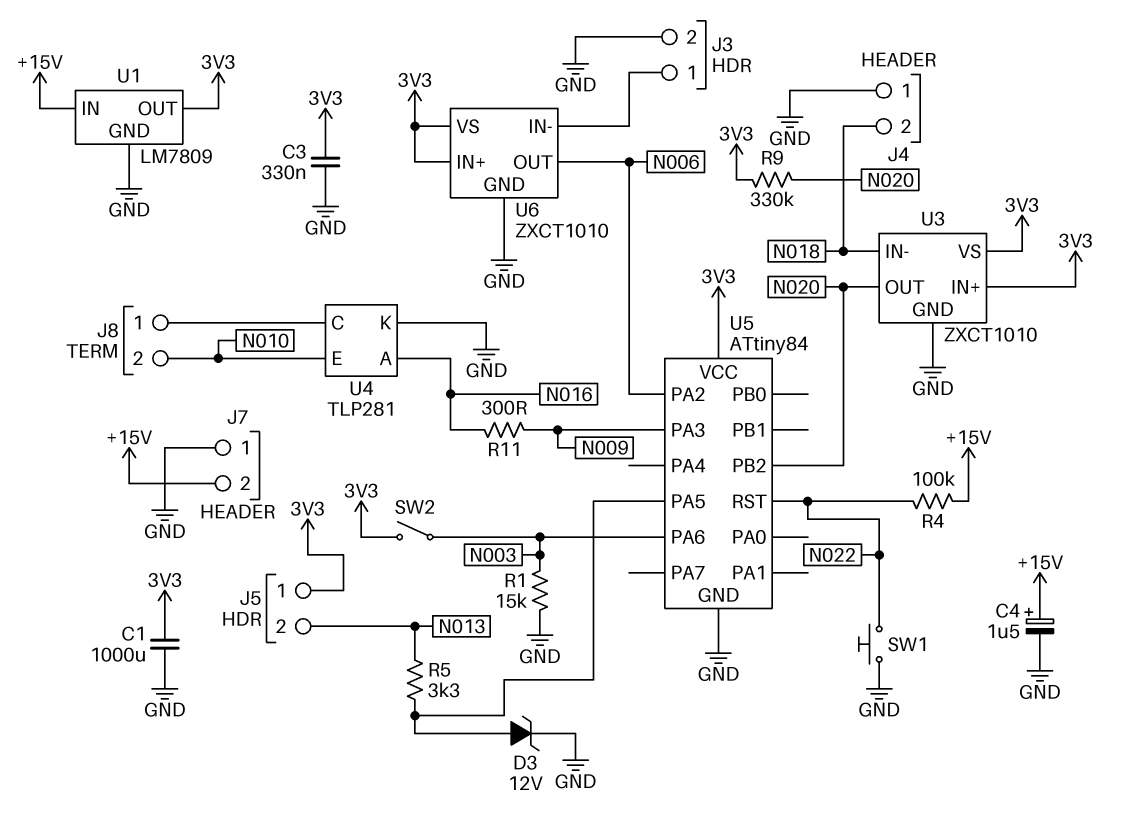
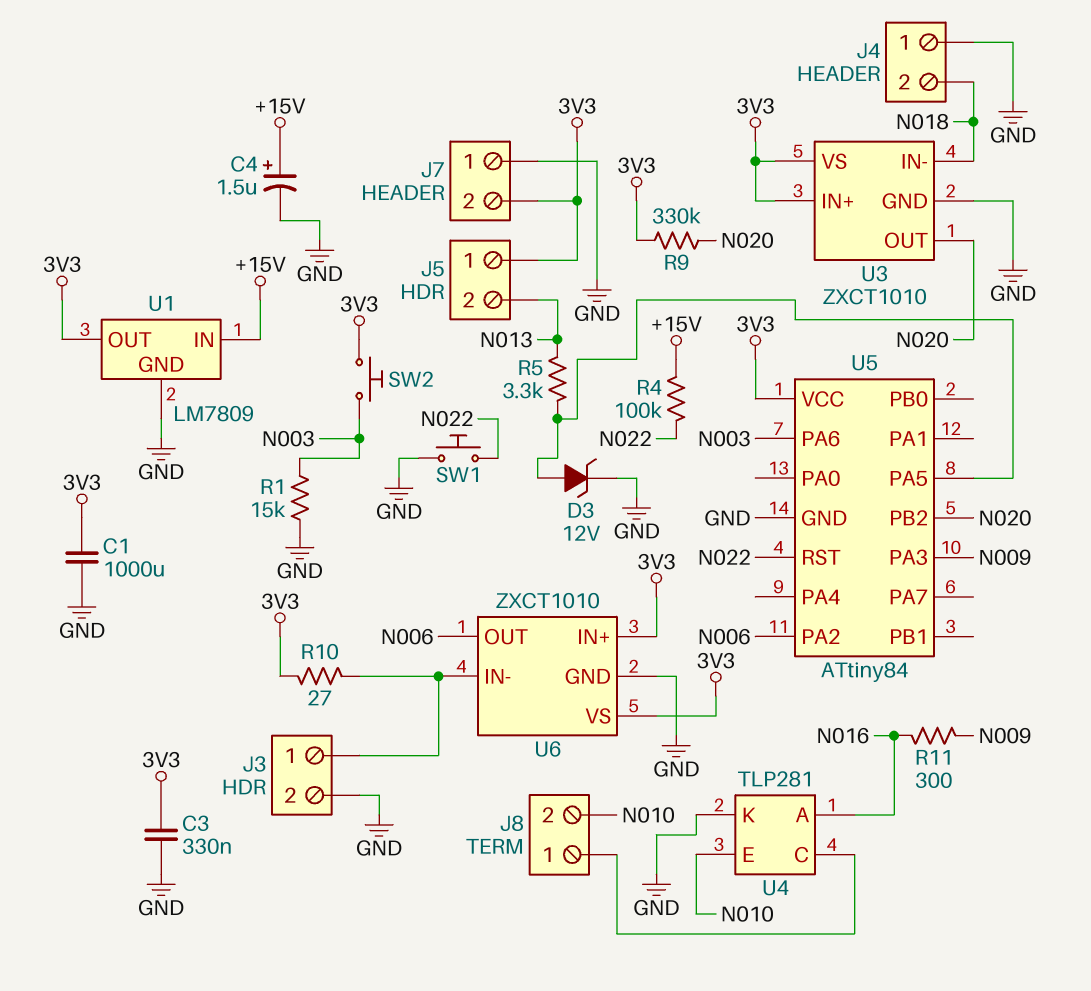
J7 pin 2: +15V -> 3V3
R10: none -> 27 (3V3, J3/1)
SW2: switch (3V3, N003) -> button (3V3, N003)

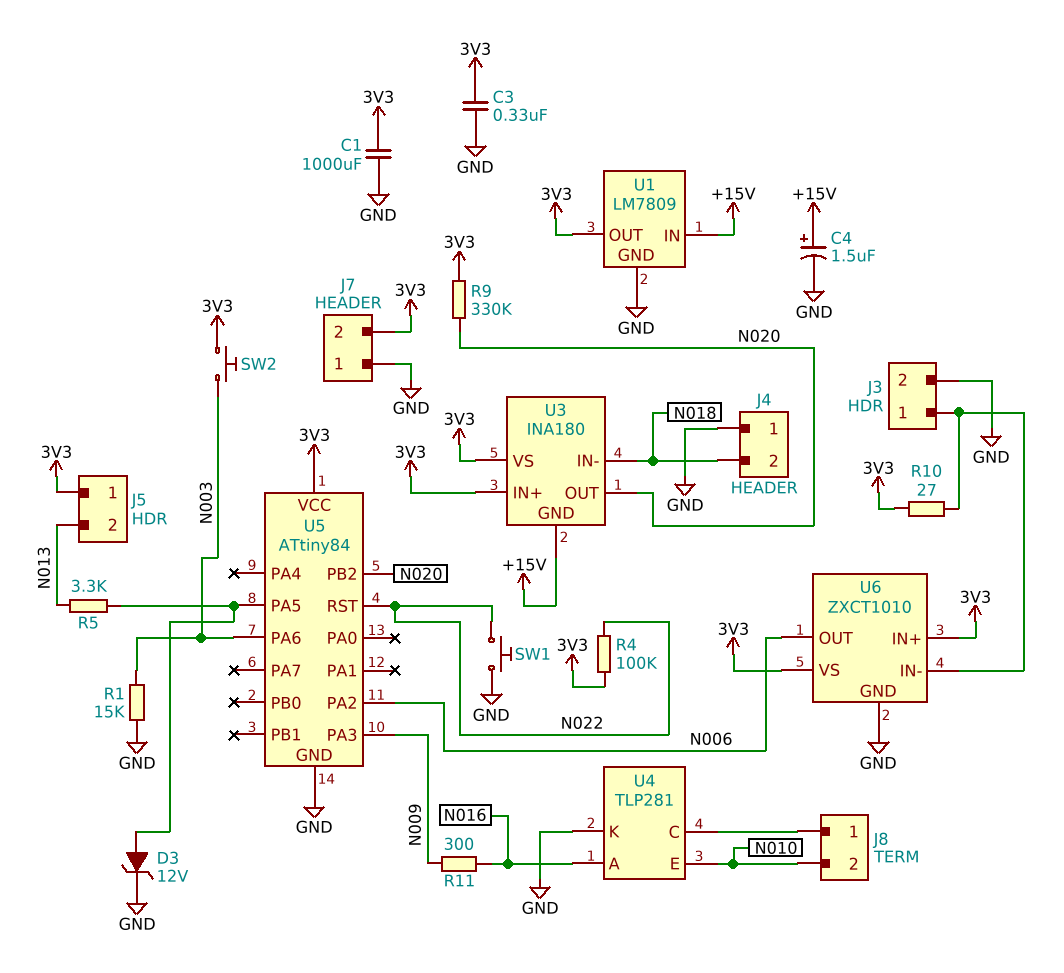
R4: 100k (+15V, N022) -> 100k (3V3, N022)
U3: ZXCT1010 -> INA180
U3 pin GND: GND -> +15V

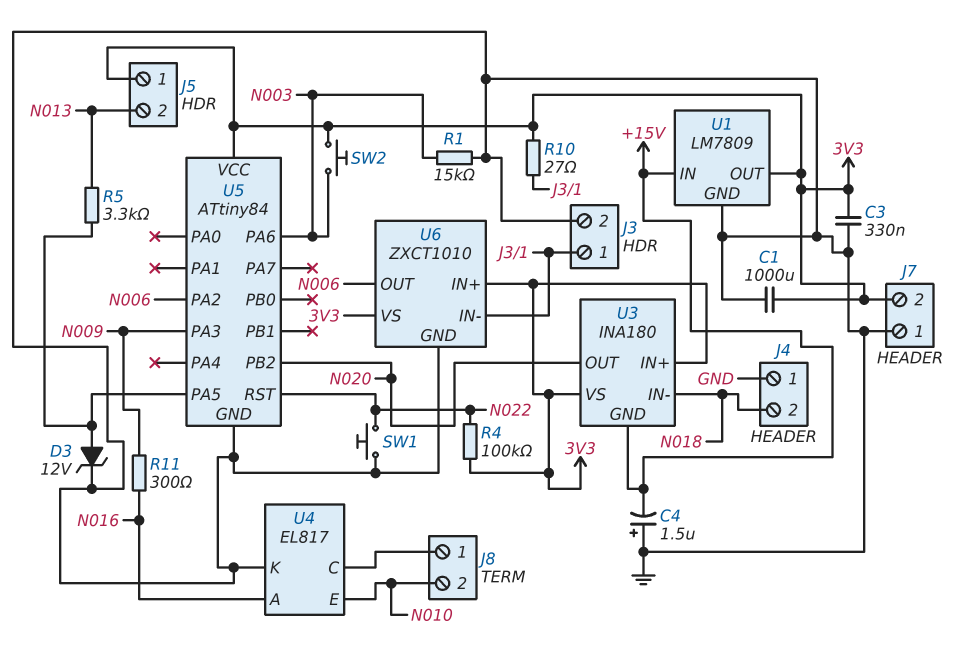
C4: 1.5uF (plus +15V, minus GND) -> 1.5uF (plus GND, minus +15V)
R9: 330k (3V3, N020) -> none
U4: TLP281 -> EL817

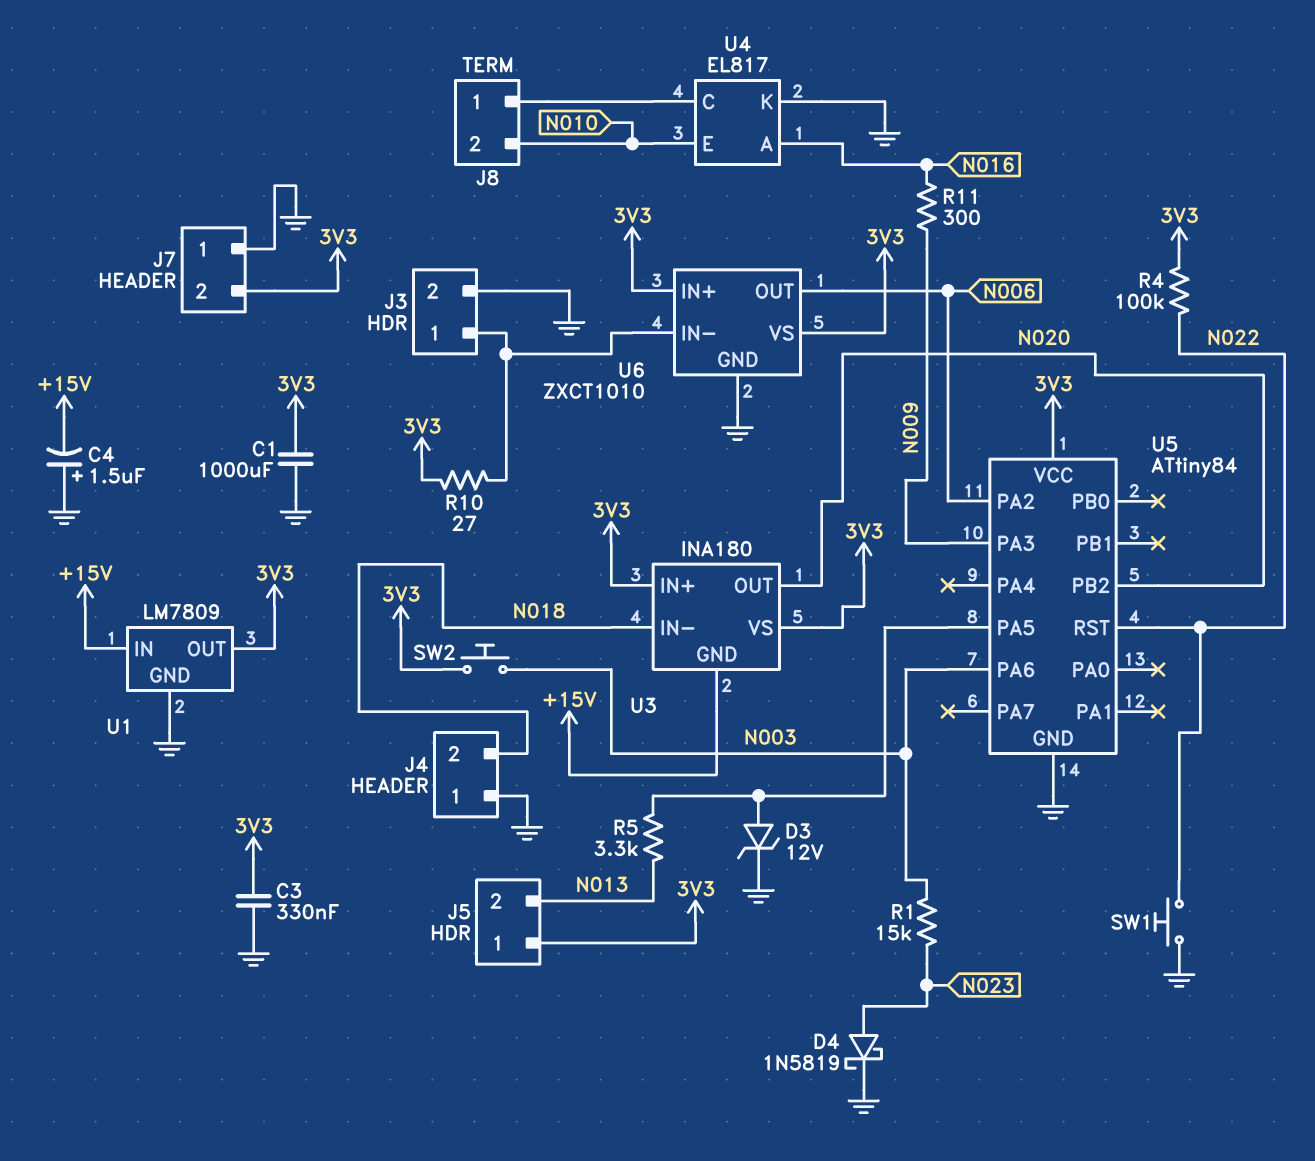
D4: none -> schottky 1N5819 (A N023, K GND)
R1: 15k (GND, N003) -> 15k (N003, N023)

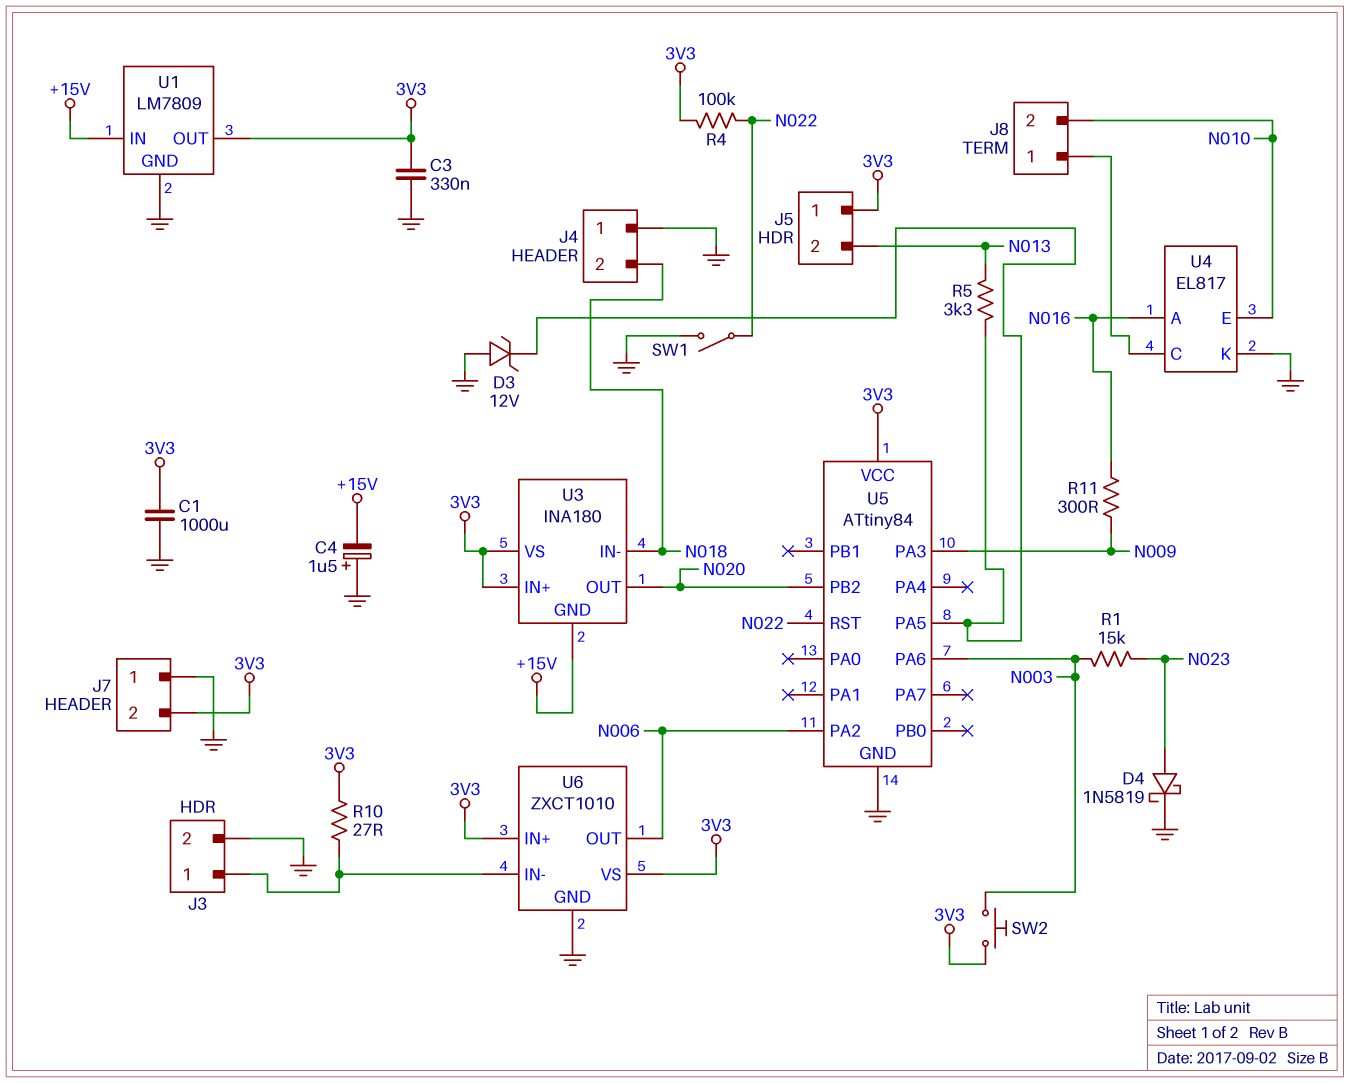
D3: zener 12V (A U5/PA5, K GND) -> zener 12V (A GND, K U5/PA5)
SW1: button (GND, N022) -> switch (GND, N022)

